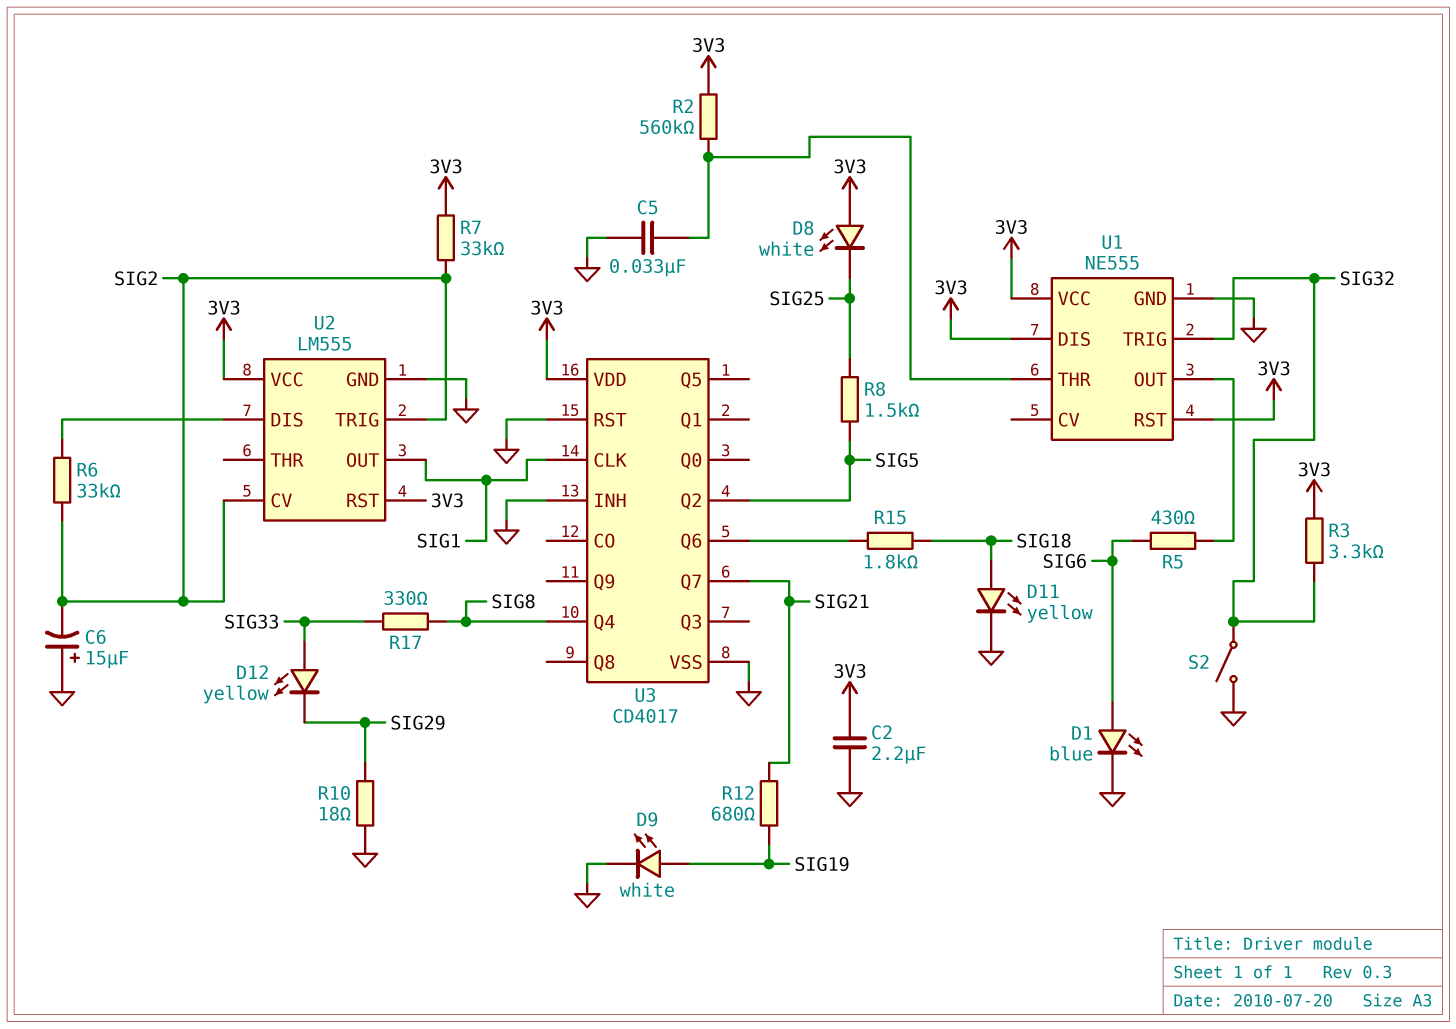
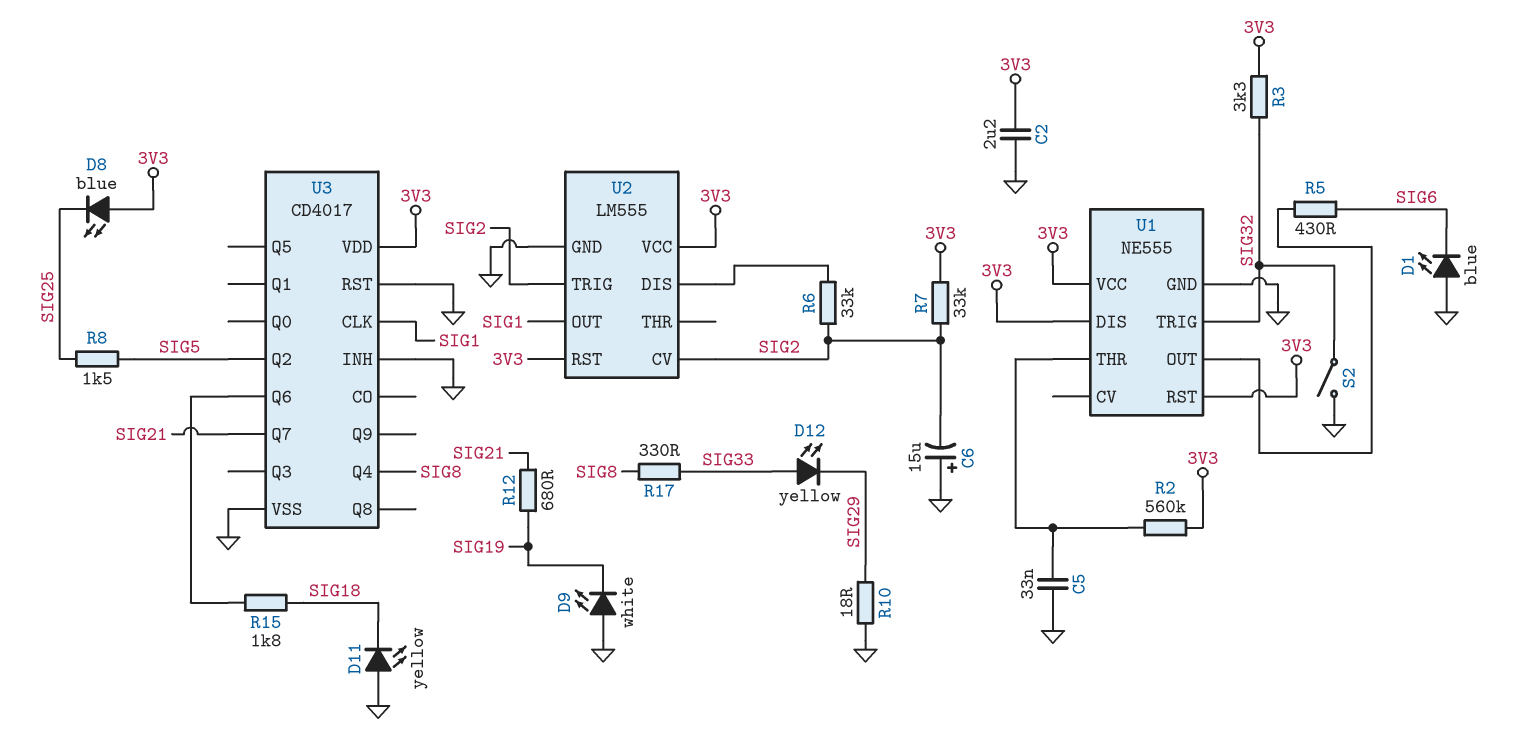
D1: LED blue (A SIG6, K GND) -> LED blue (A GND, K SIG6)
D8: LED white (A 3V3, K SIG25) -> LED blue (A 3V3, K SIG25)
D9: LED white (A SIG19, K GND) -> LED white (A GND, K SIG19)
D11: LED yellow (A SIG18, K GND) -> LED yellow (A GND, K SIG18)

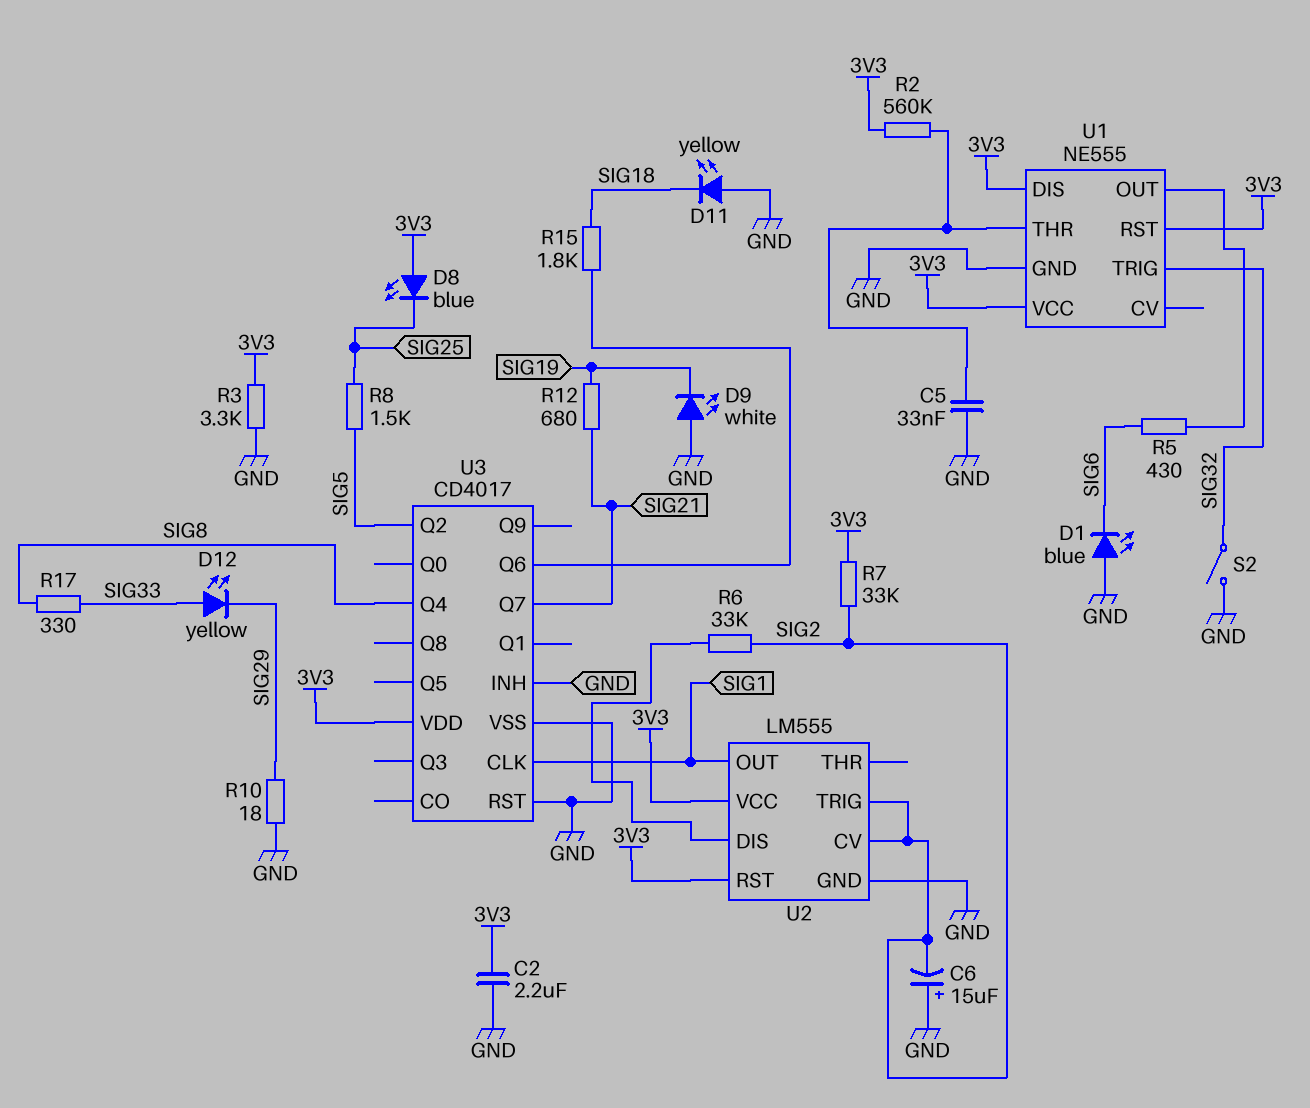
R3: 3.3k (3V3, SIG32) -> 3.3k (3V3, GND)

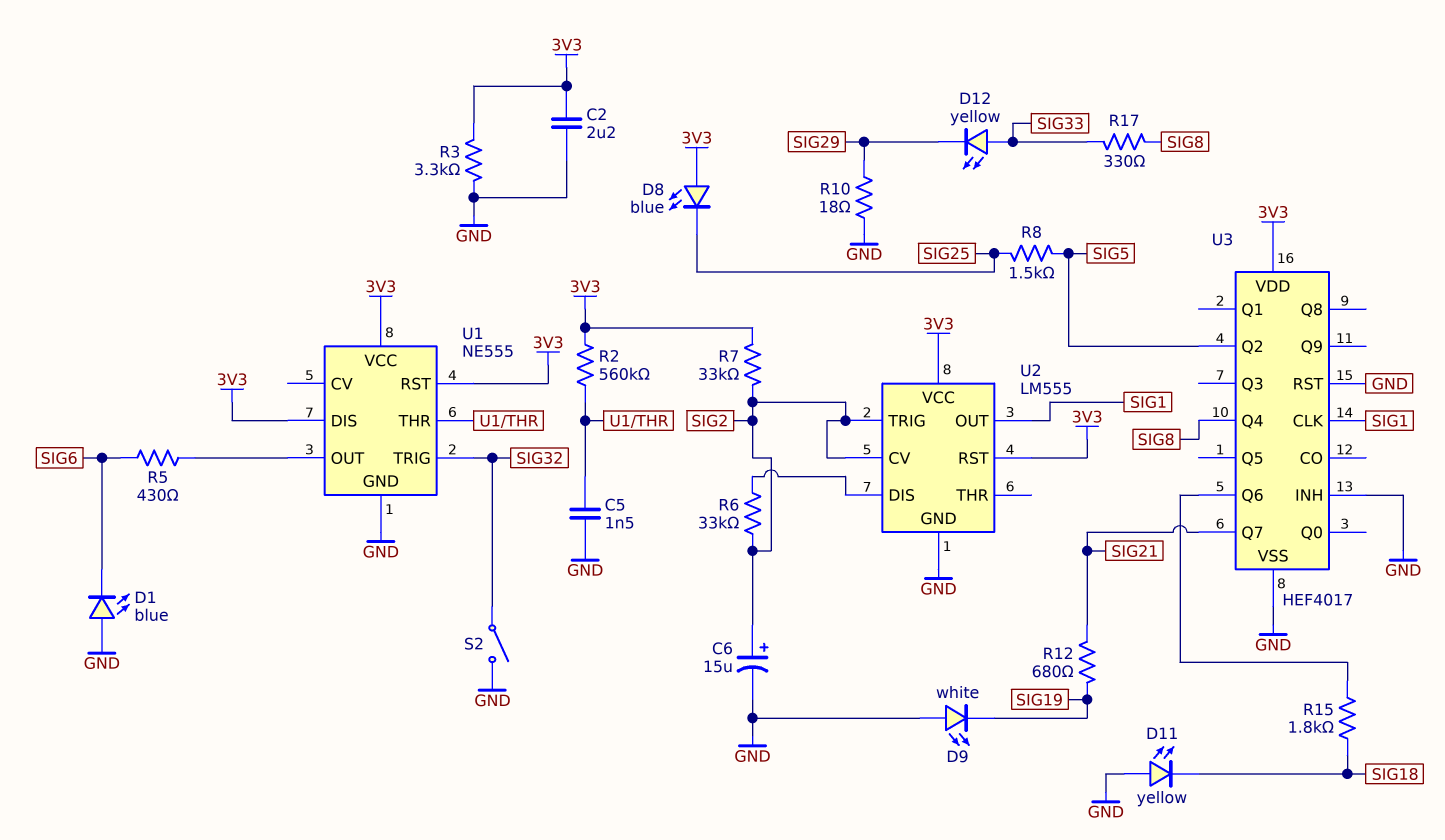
C5: 33nF (GND, U1/THR) -> 1.5nF (GND, U1/THR)
C6: 15uF (plus GND, minus SIG2) -> 15uF (plus SIG2, minus GND)
U3: CD4017 -> HEF4017

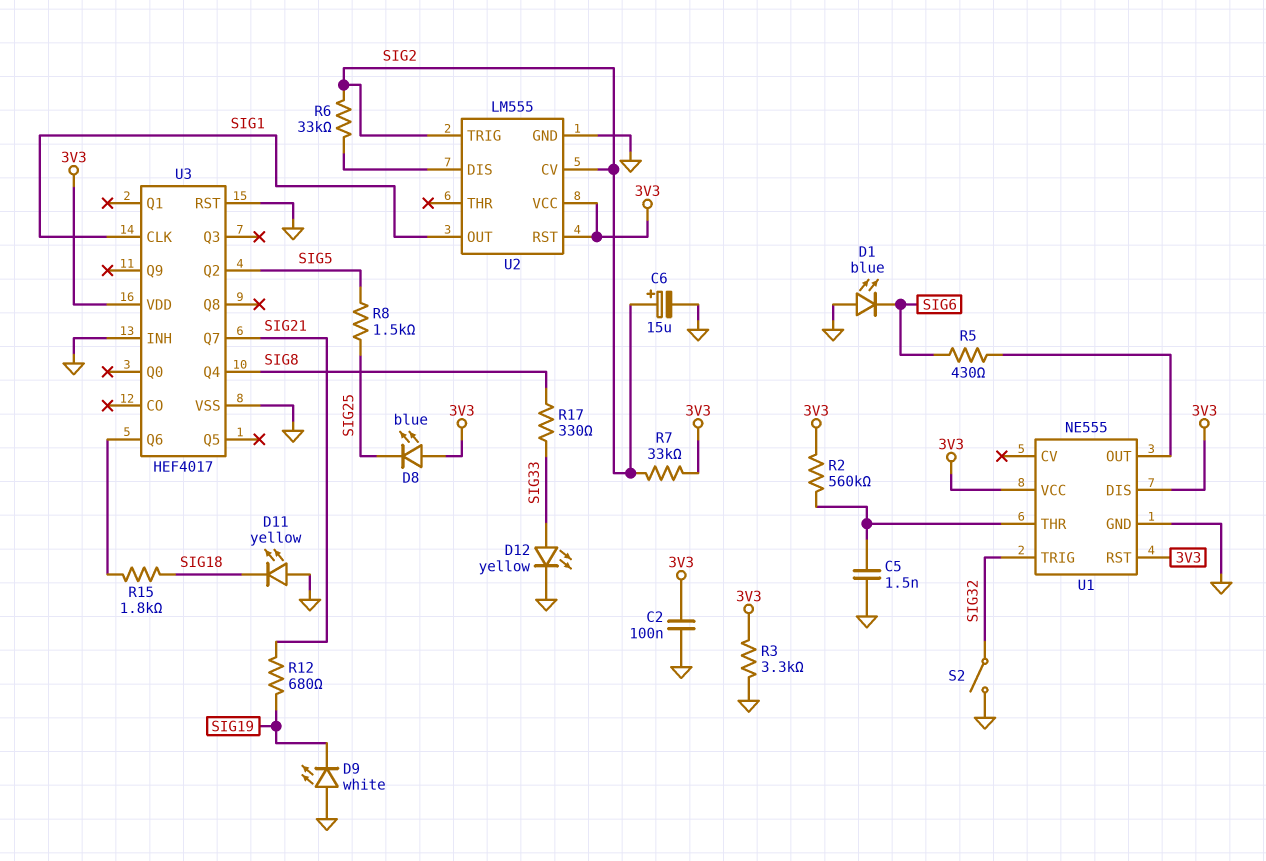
C2: 2.2uF (3V3, GND) -> 100nF (3V3, GND)
D12: LED yellow (A SIG33, K SIG29) -> LED yellow (A SIG33, K GND)
R10: 18 (GND, SIG29) -> none

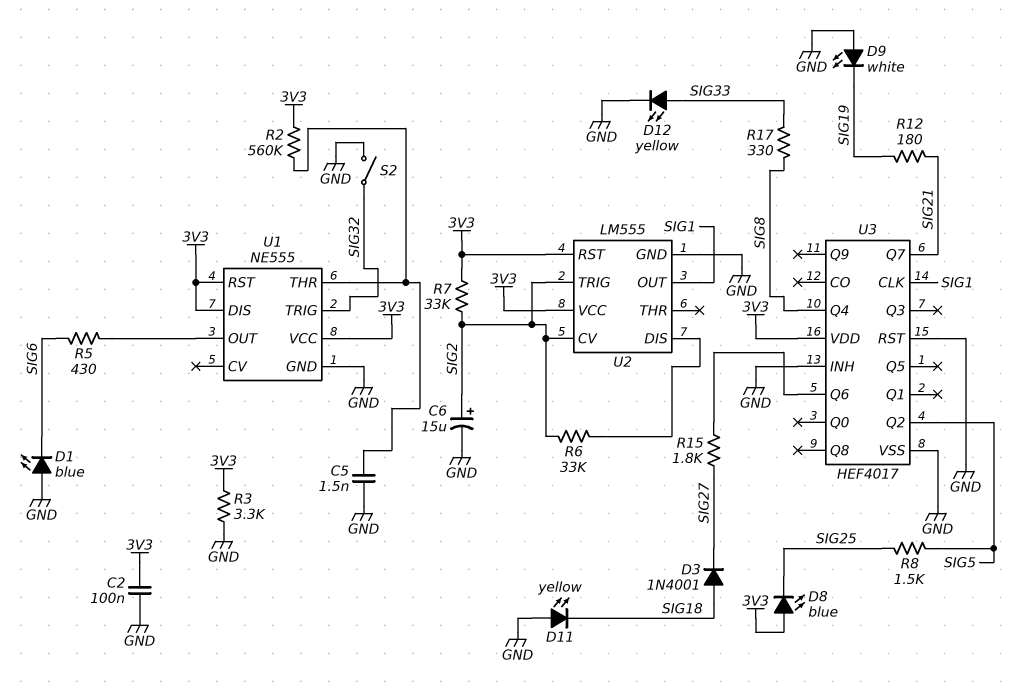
D3: none -> diode 1N4001 (A SIG18, K SIG27)
R12: 680 (SIG19, SIG21) -> 180 (SIG19, SIG21)
R15: 1.8k (SIG18, U3/Q6) -> 1.8k (SIG27, U3/Q6)

